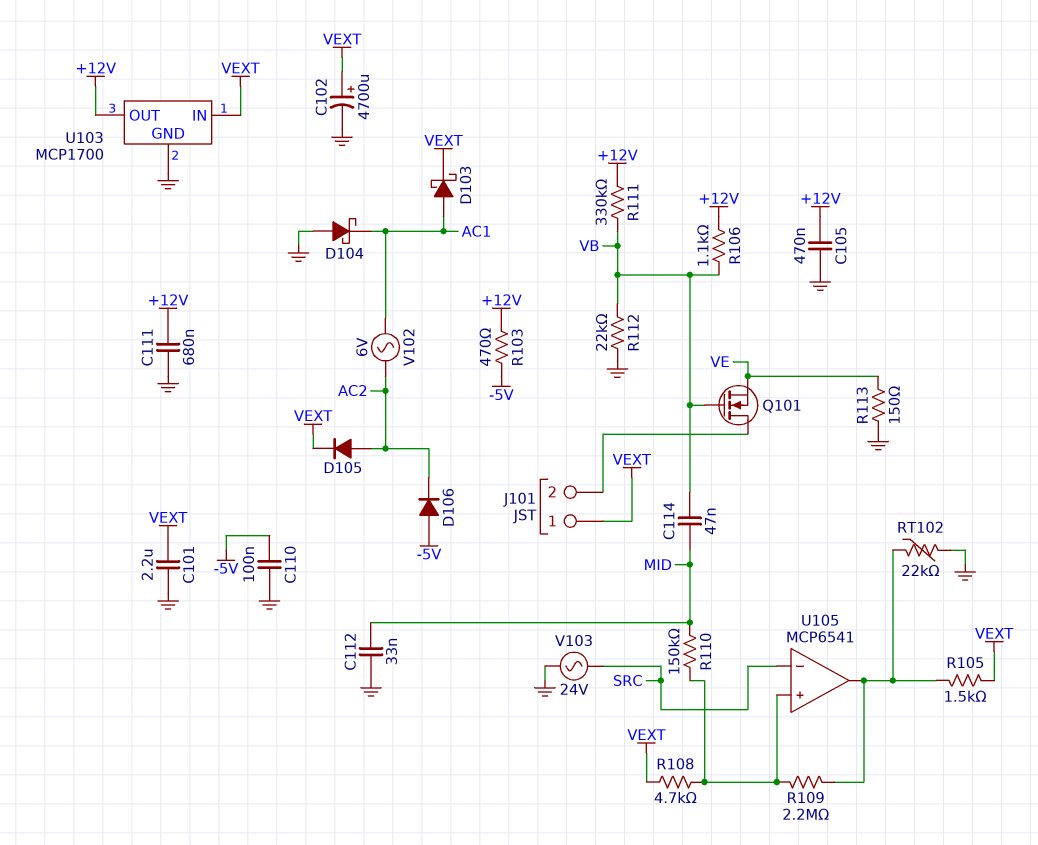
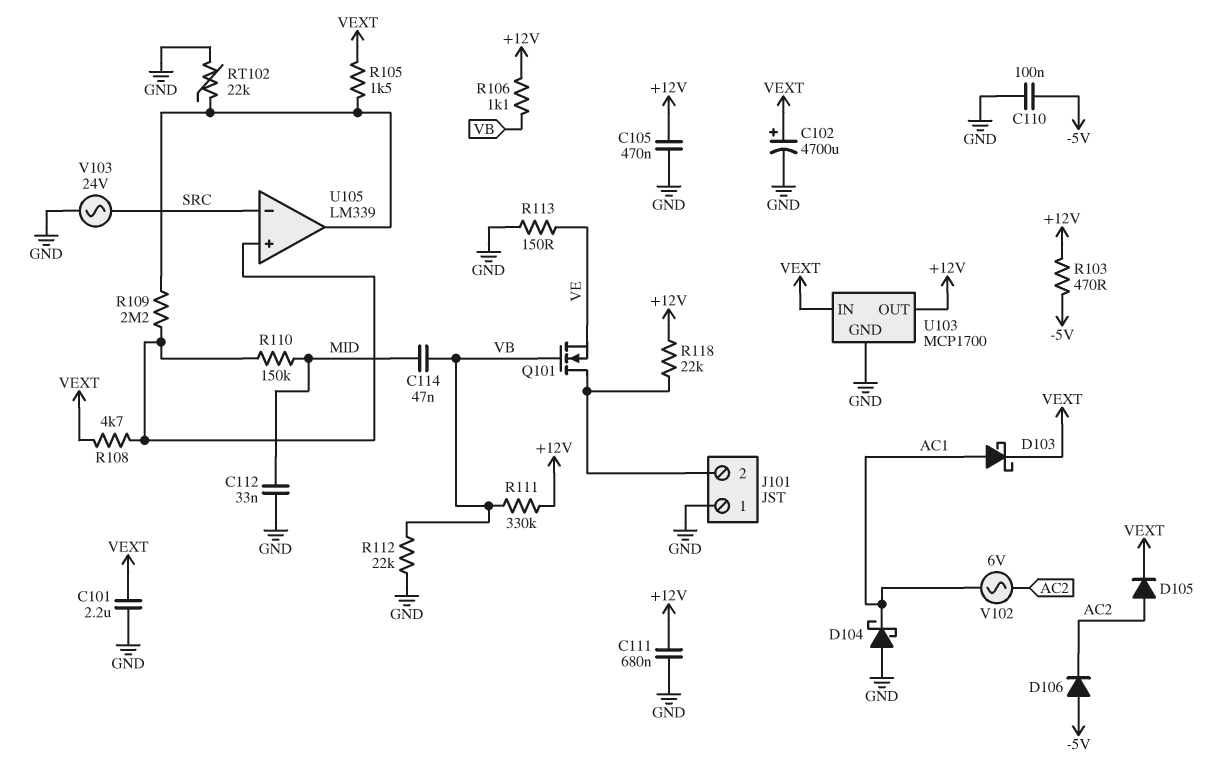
J101 pin 1: VEXT -> GND
R118: none -> 22k (+12V, J101/2)
U105: MCP6541 -> LM339

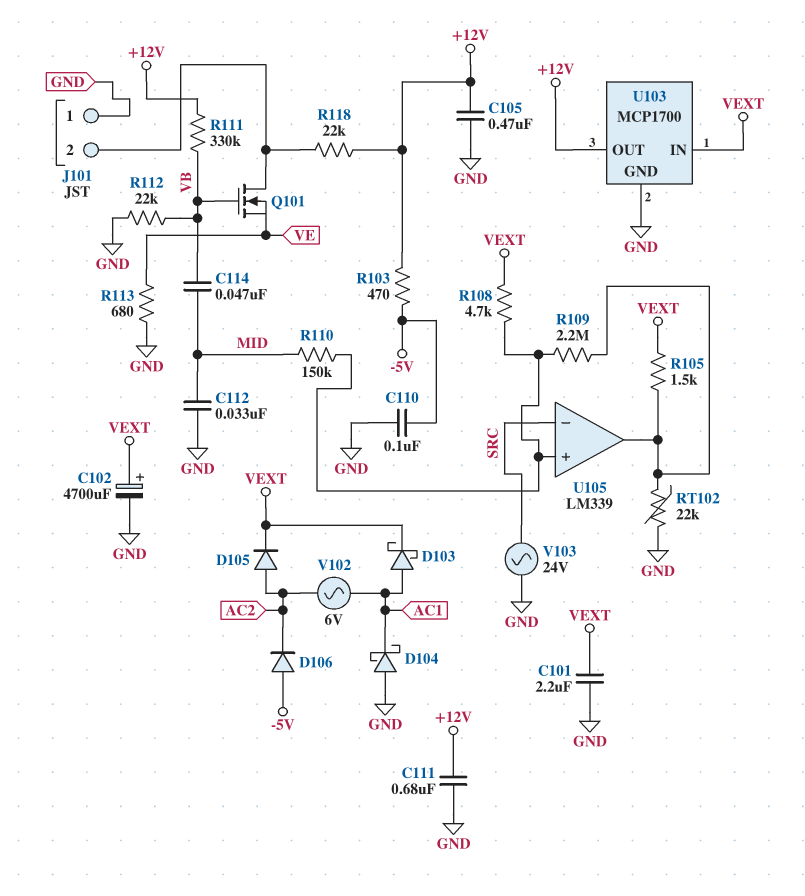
R106: 1.1k (+12V, VB) -> none
R113: 150 (GND, VE) -> 680 (GND, VE)

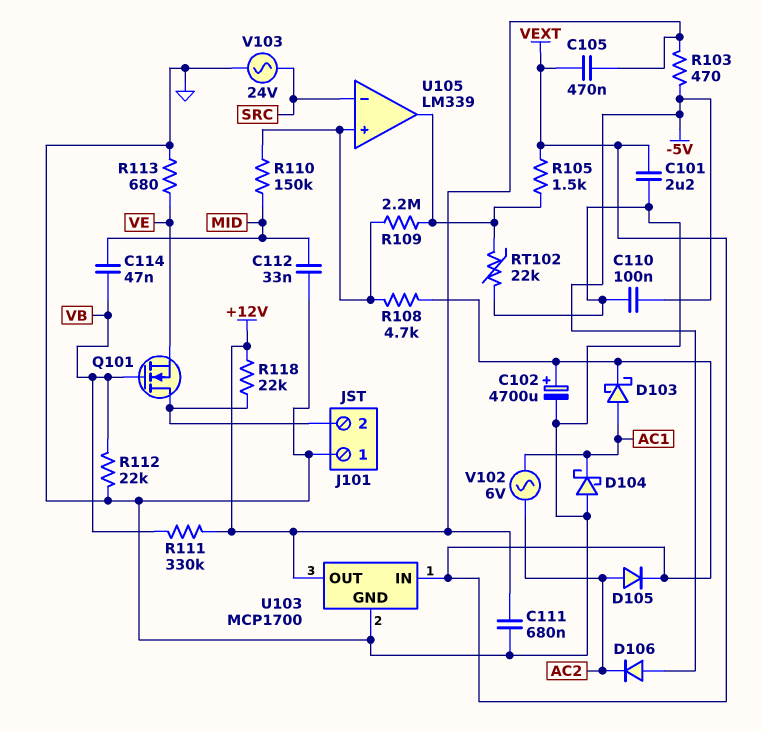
C105: 470nF (+12V, GND) -> 470nF (+12V, VEXT)

